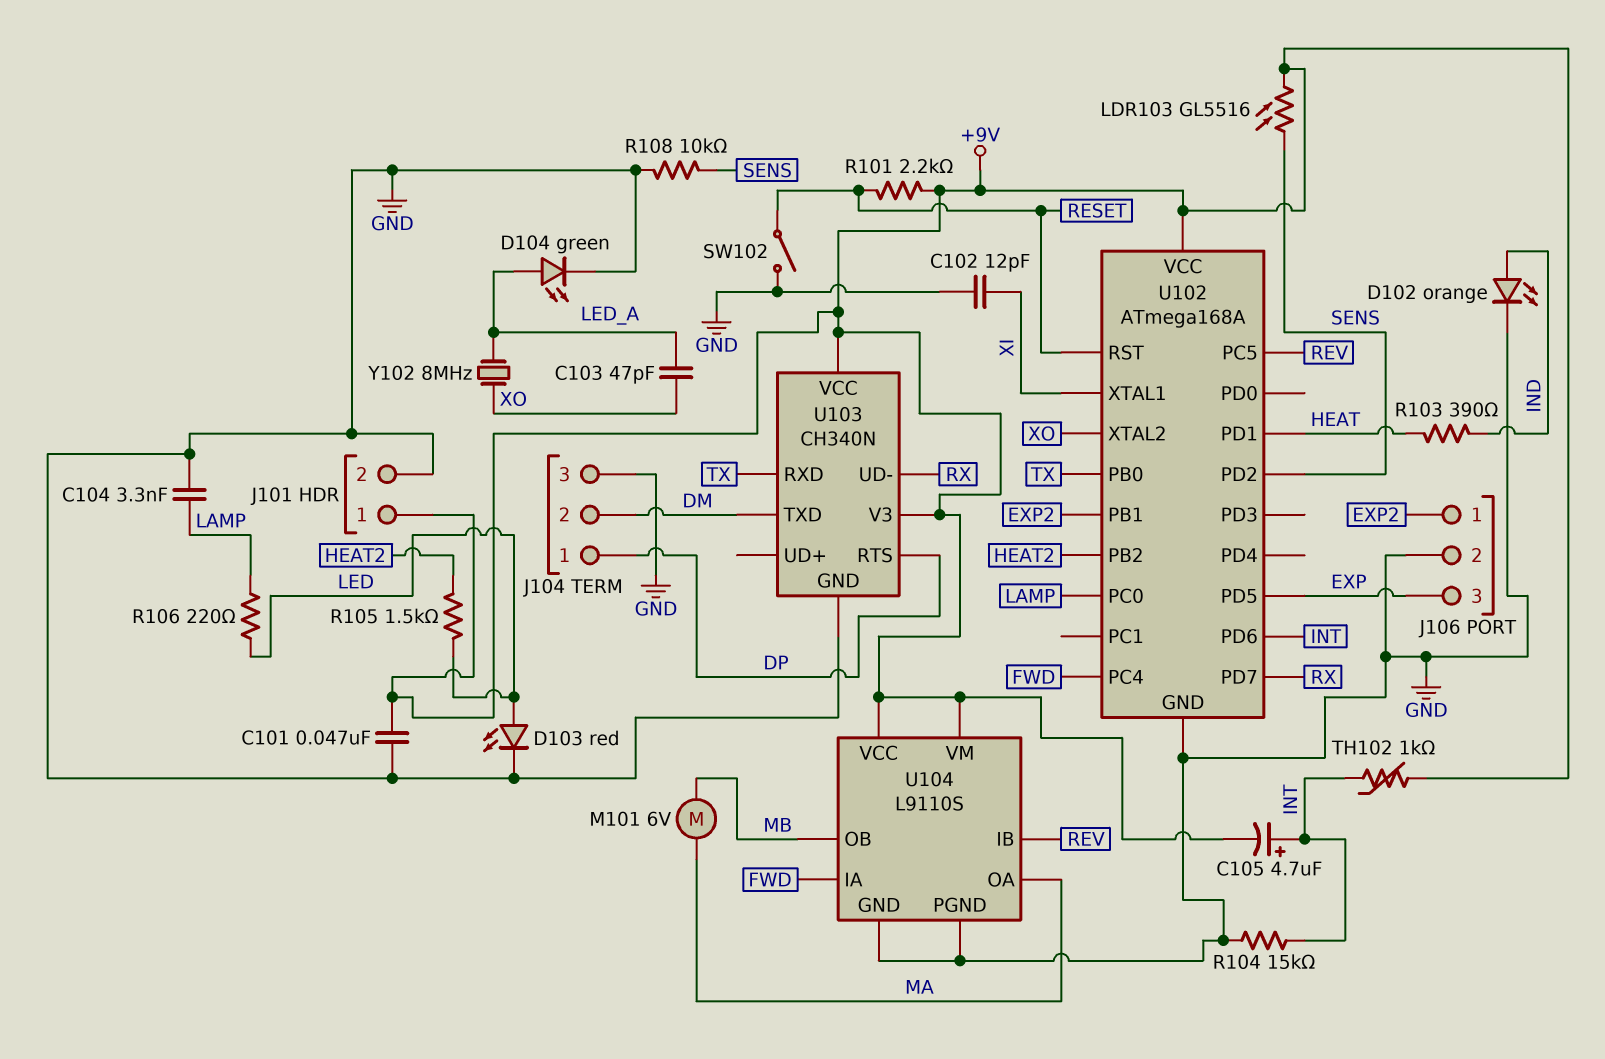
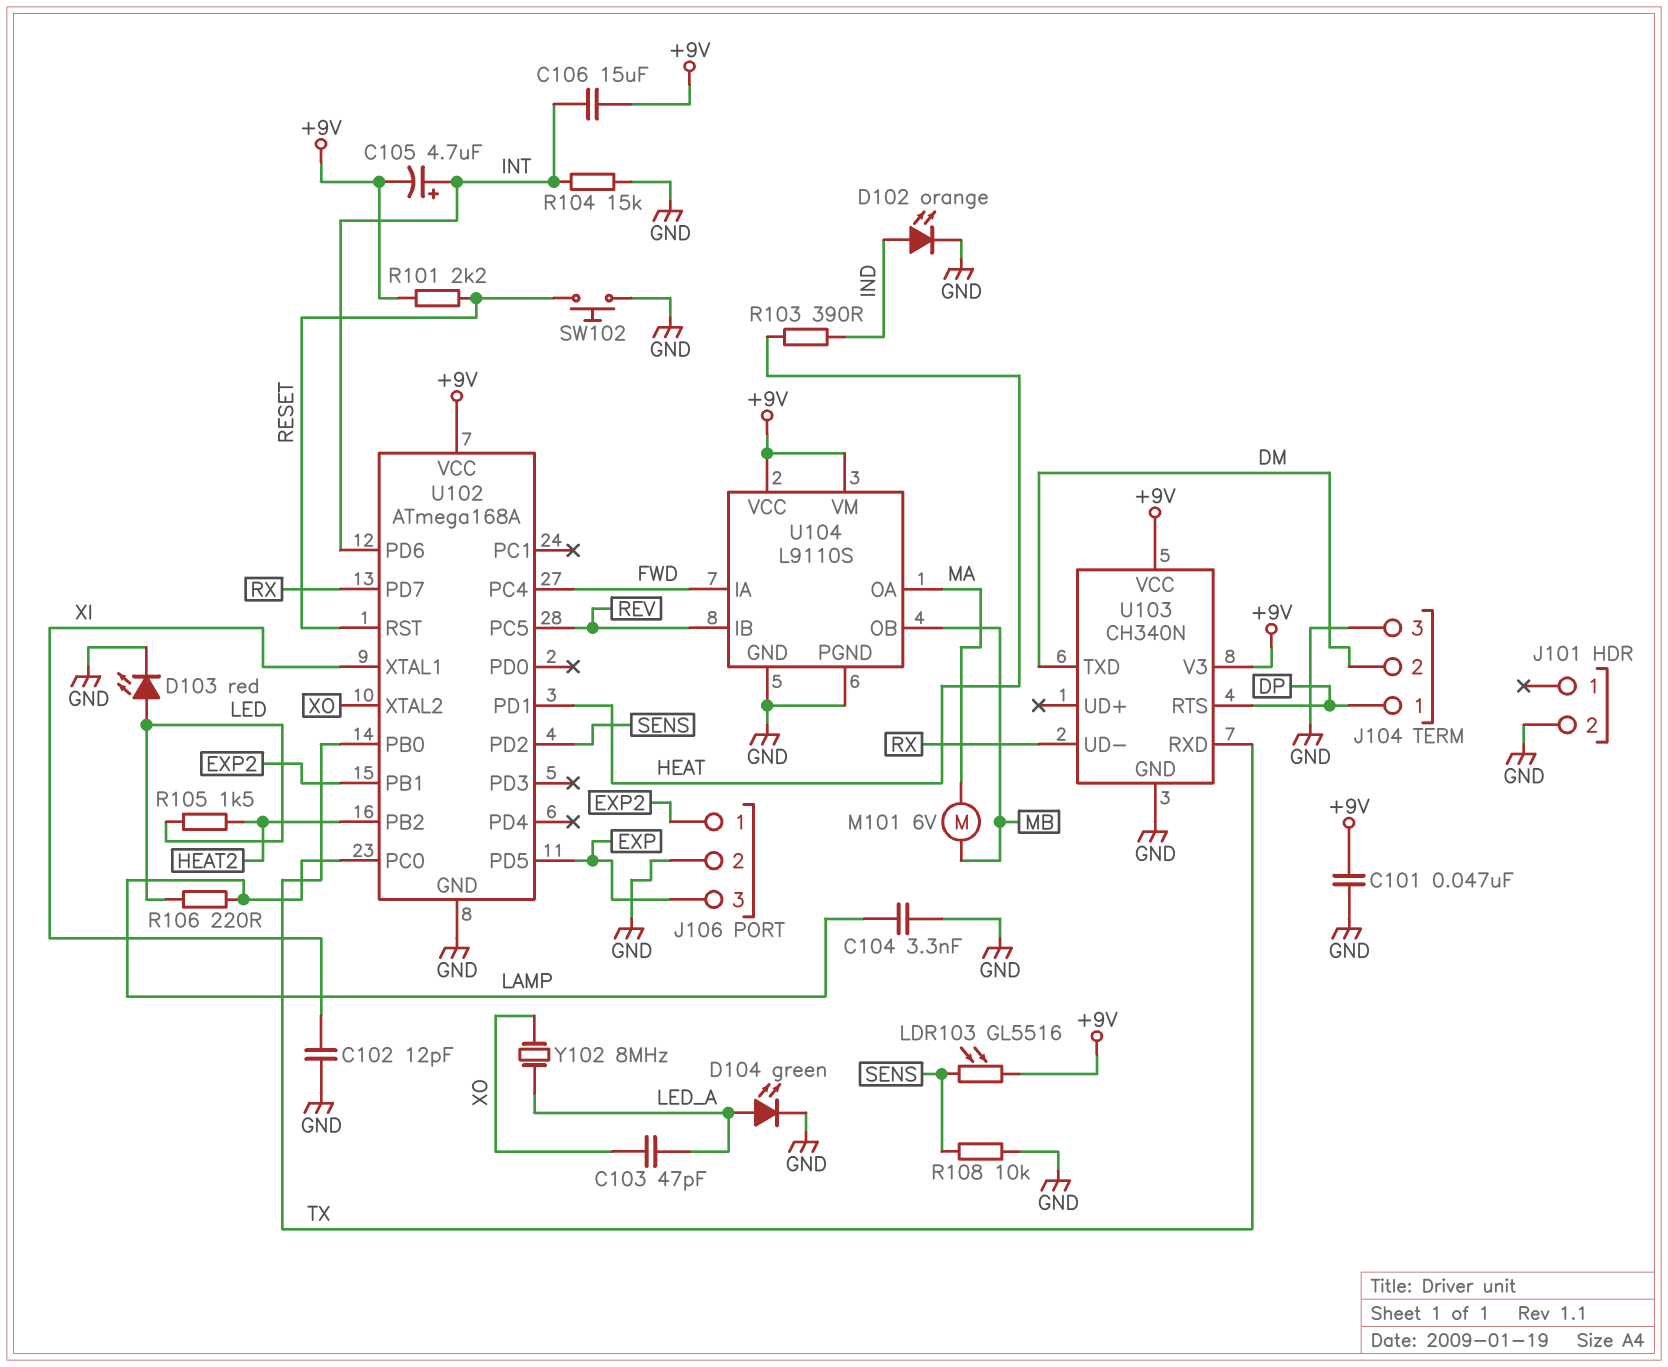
C106: none -> 15uF (+9V, INT)
J101 pin 1: +9V -> none
SW102: switch (GND, RESET) -> button (GND, RESET)
TH102: 1k (+9V, INT) -> none

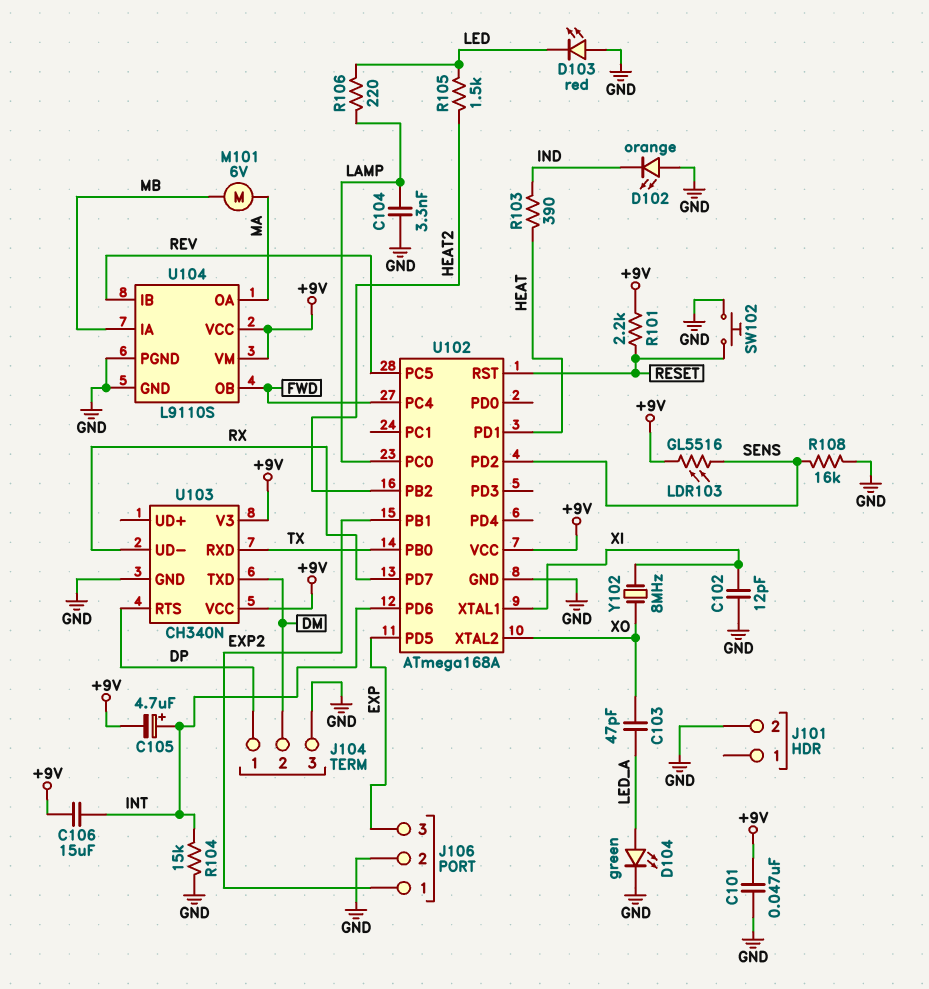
D102: LED orange (A IND, K GND) -> LED orange (A GND, K IND)
D103: LED red (A LED, K GND) -> LED red (A GND, K LED)
R108: 10k (GND, SENS) -> 16k (GND, SENS)
U104 pin IA: FWD -> MB
U104 pin OB: MB -> FWD
Y102: 8MHz (LED_A, XO) -> 8MHz (XI, XO)

